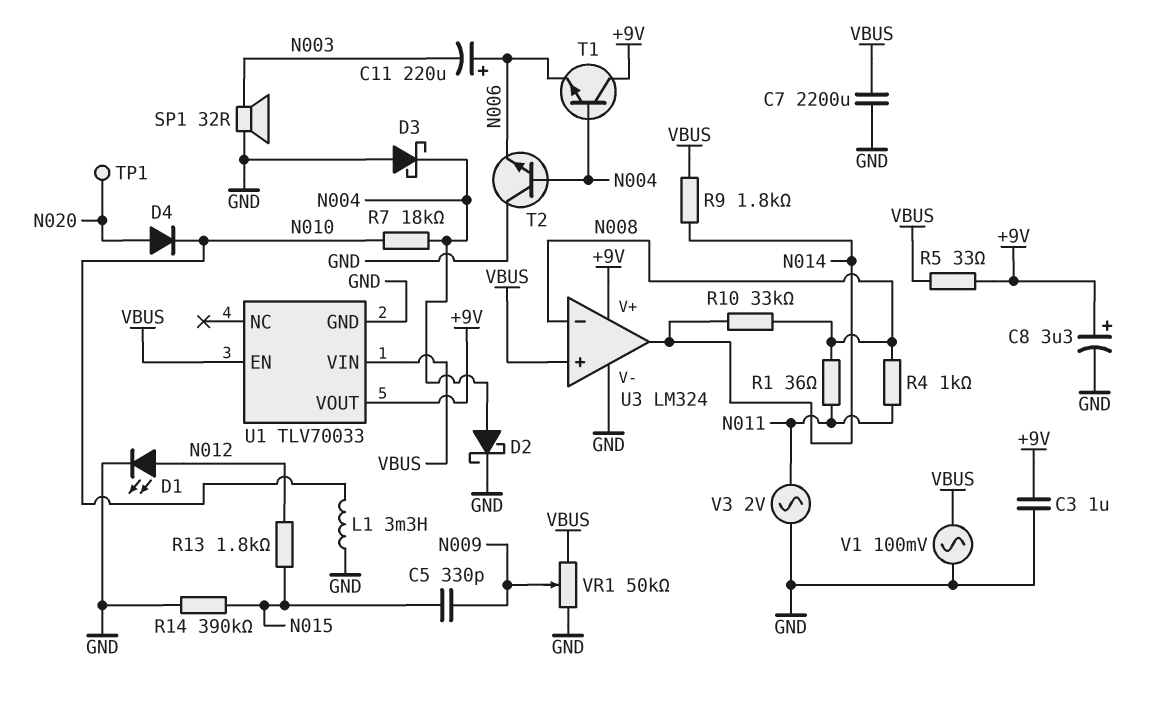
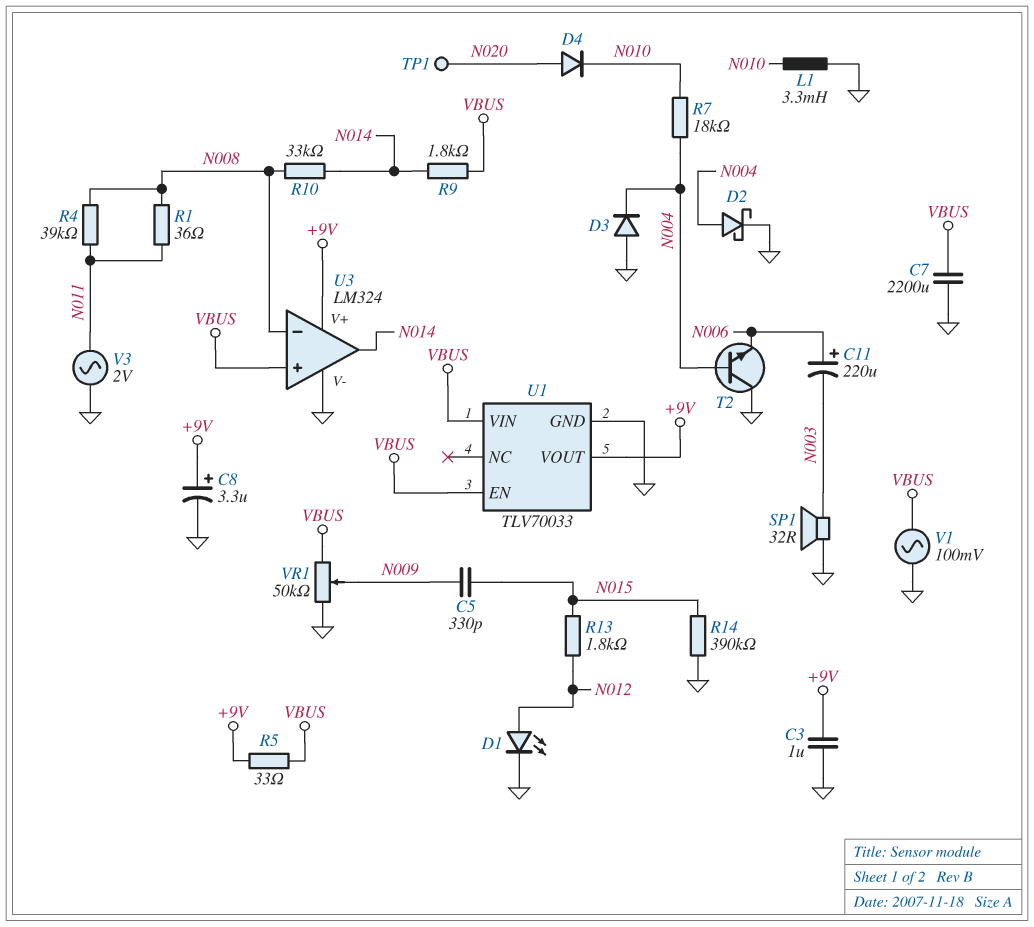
D3: schottky (A GND, K N004) -> diode (A GND, K N004)
R4: 1k (N008, N011) -> 39k (N008, N011)
T1: NPN (B N004, C +9V, E N006) -> none

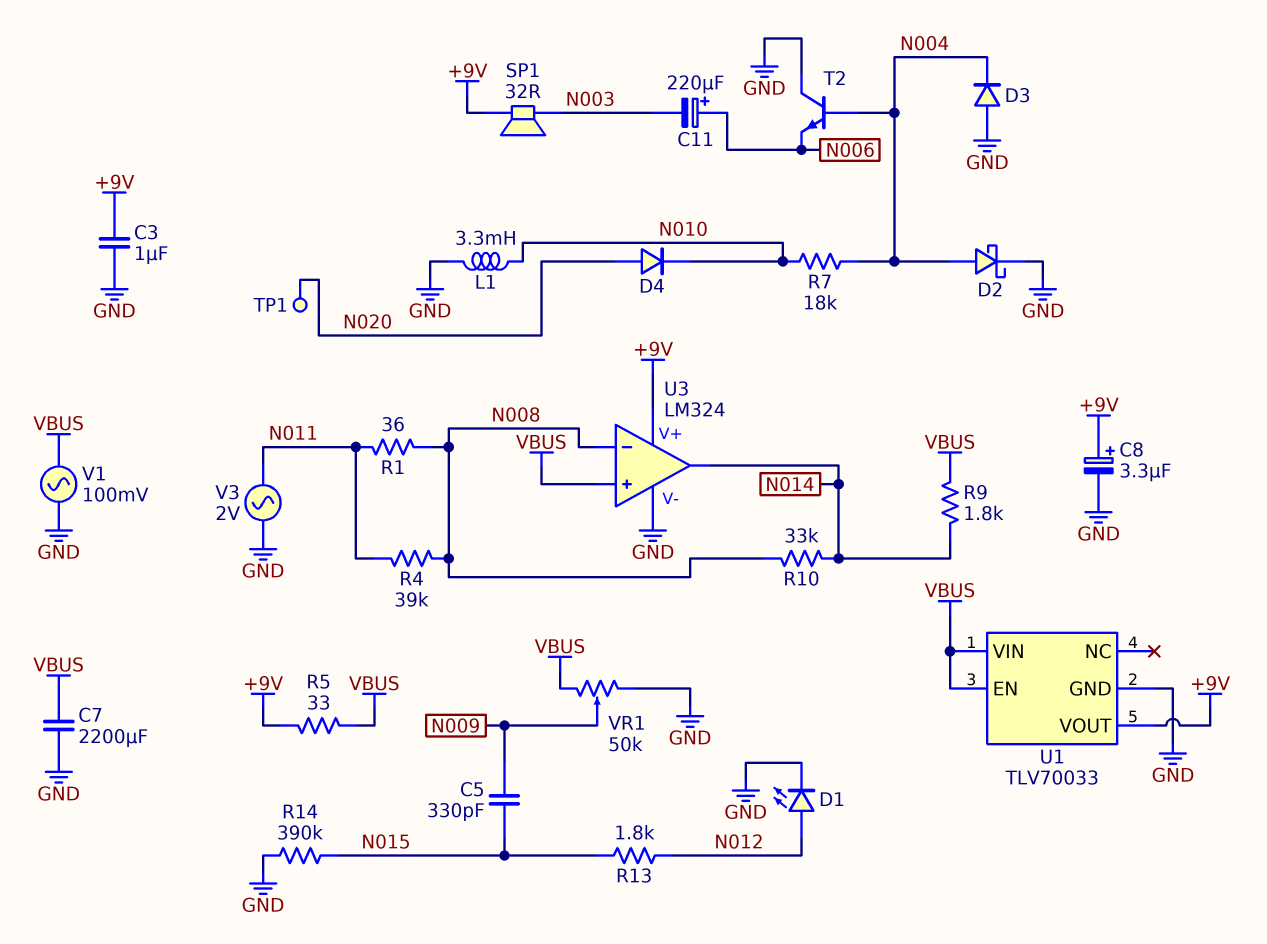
SP1: speaker 32R (GND, N003) -> speaker 32R (+9V, N003)

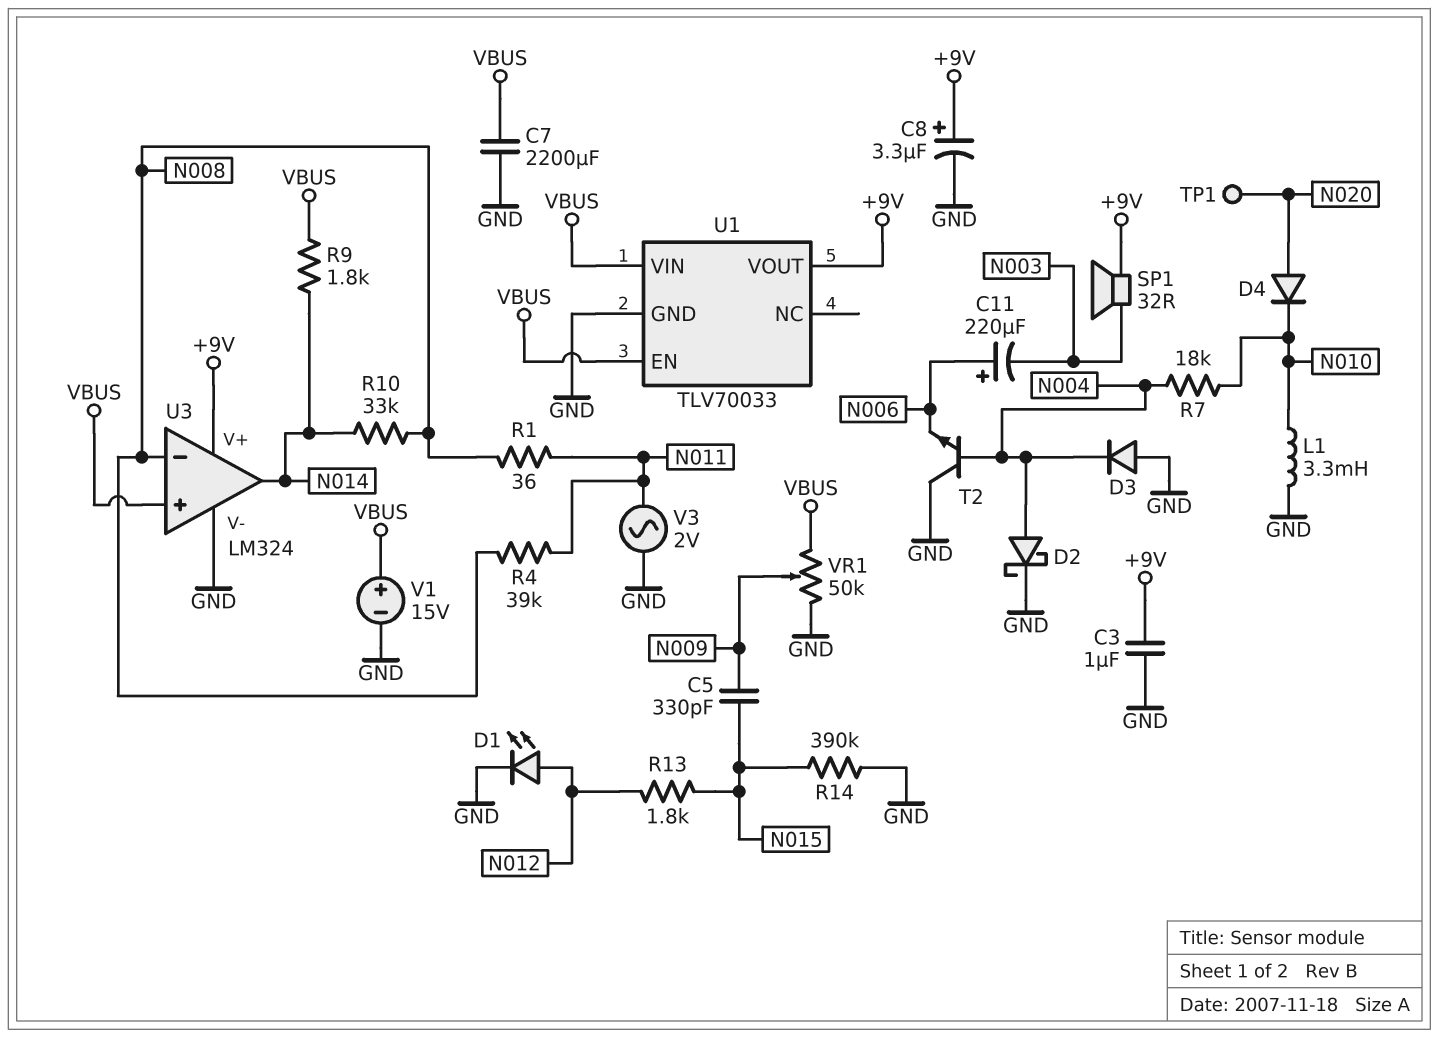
R5: 33 (+9V, VBUS) -> none
V1: AC 100mV (GND, VBUS) -> 15V (plus VBUS, minus GND)

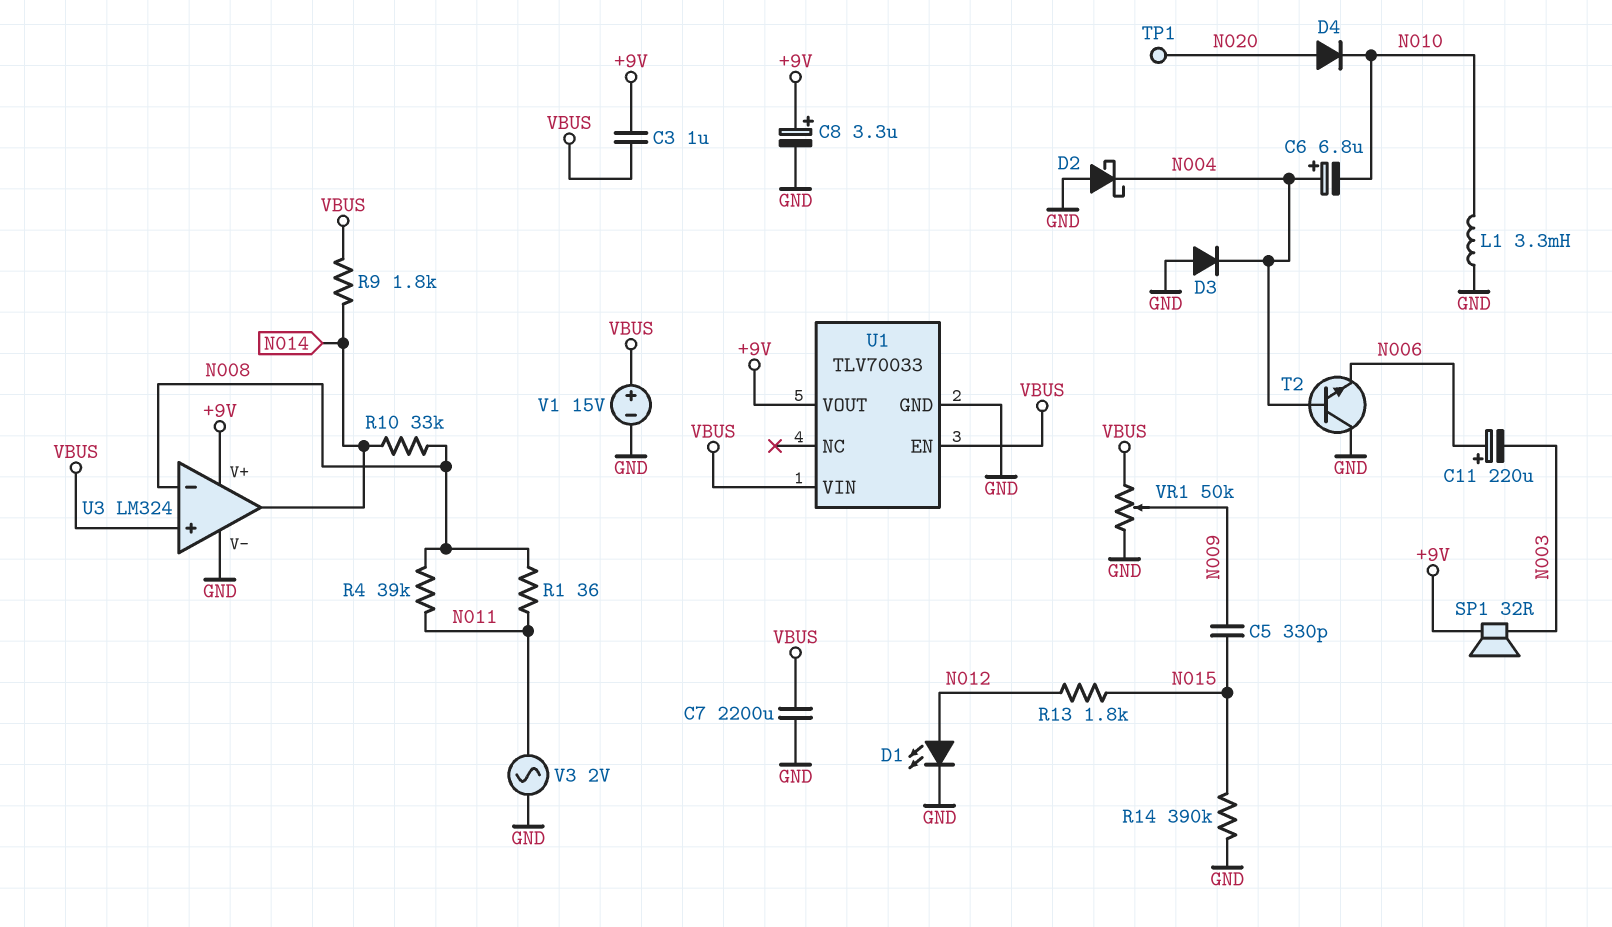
C3: 1uF (+9V, GND) -> 1uF (+9V, VBUS)
C6: none -> 6.8uF (plus N004, minus N010)
D2: schottky (A N004, K GND) -> schottky (A GND, K N004)
R7: 18k (N004, N010) -> none

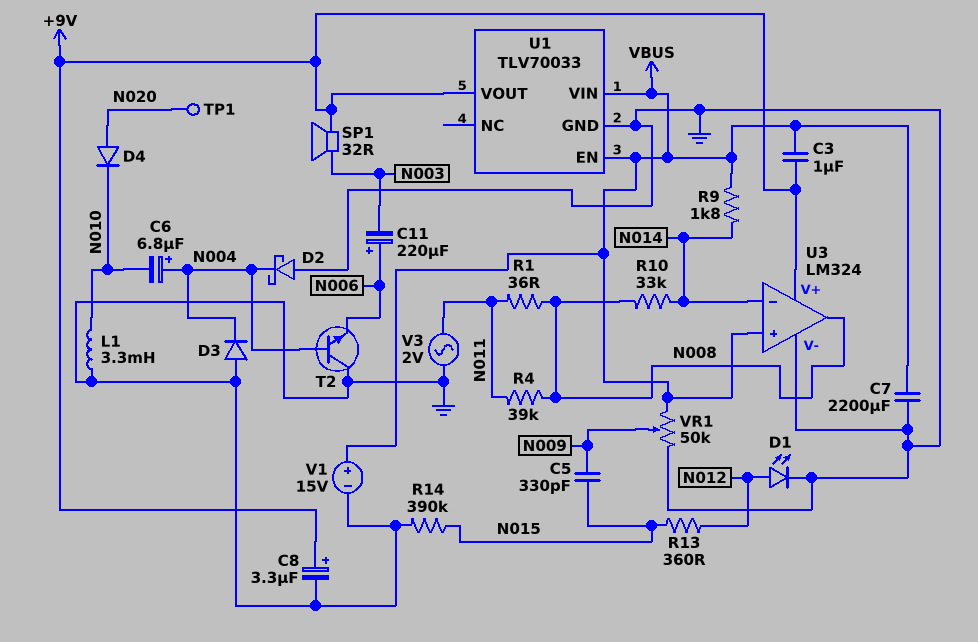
R13: 1.8k (N012, N015) -> 360 (N012, N015)
U3 pin in-: N008 -> N014
U3 pin out: N014 -> N008

